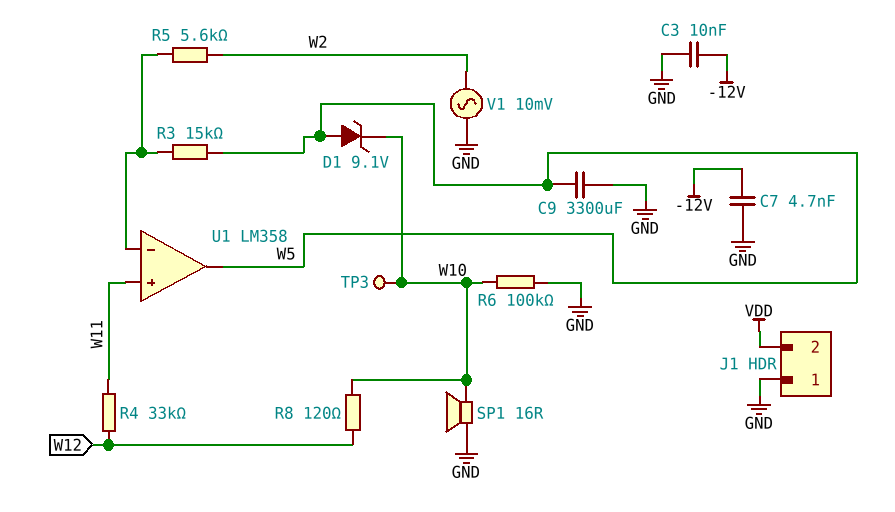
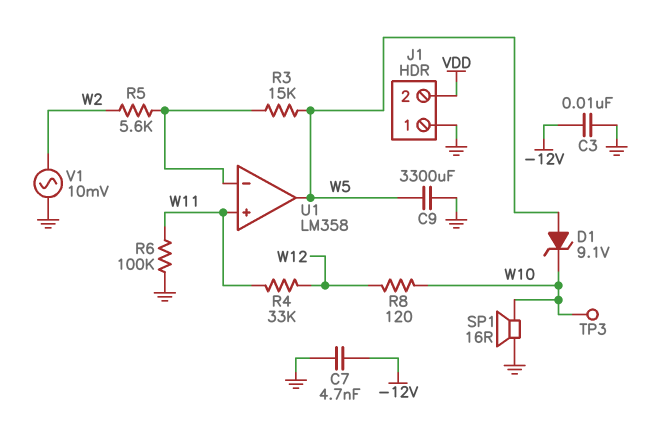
R6: 100k (GND, W10) -> 100k (GND, W11)

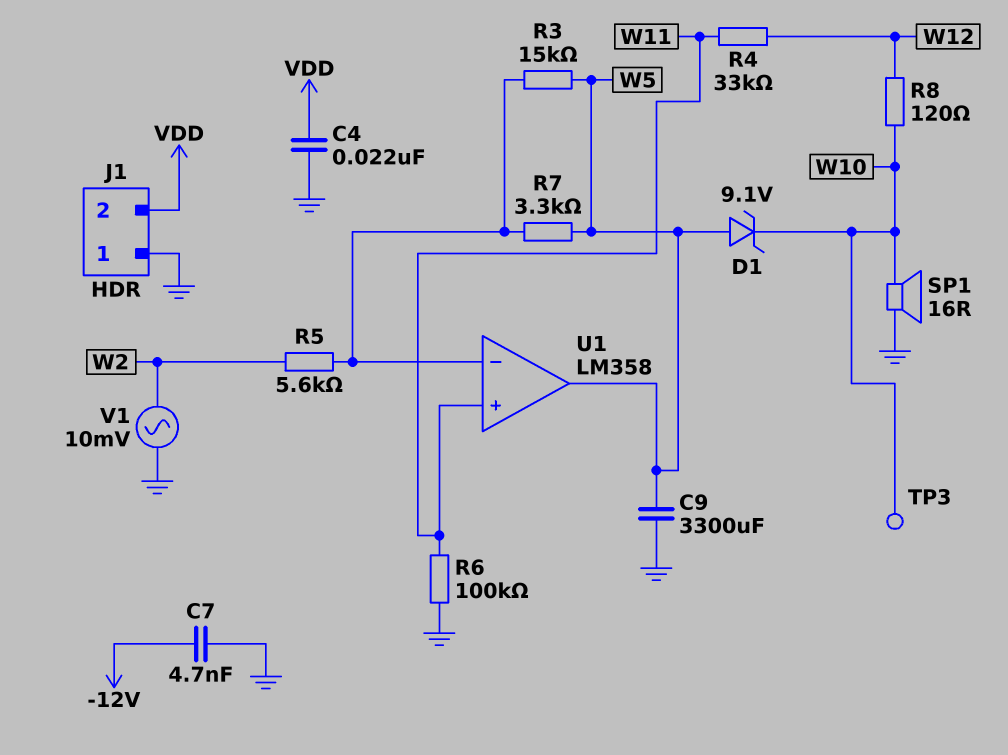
C3: 10nF (-12V, GND) -> none
C4: none -> 22nF (GND, VDD)
R7: none -> 3.3k (U1/in-, W5)

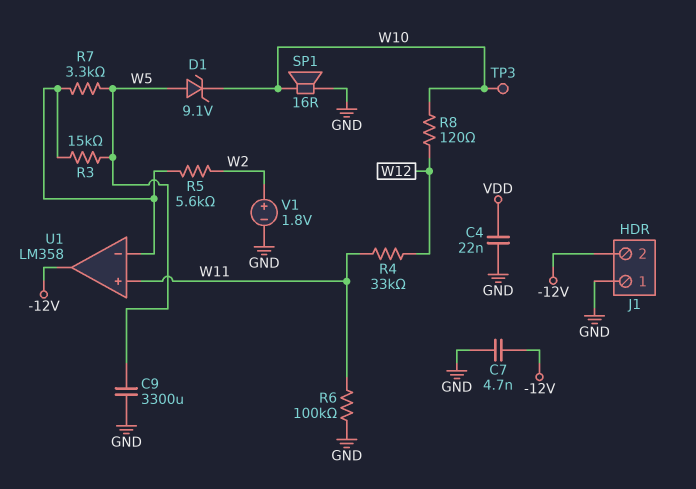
J1 pin 2: VDD -> -12V
U1 pin out: W5 -> -12V
V1: AC 10mV (GND, W2) -> 1.8V (plus W2, minus GND)

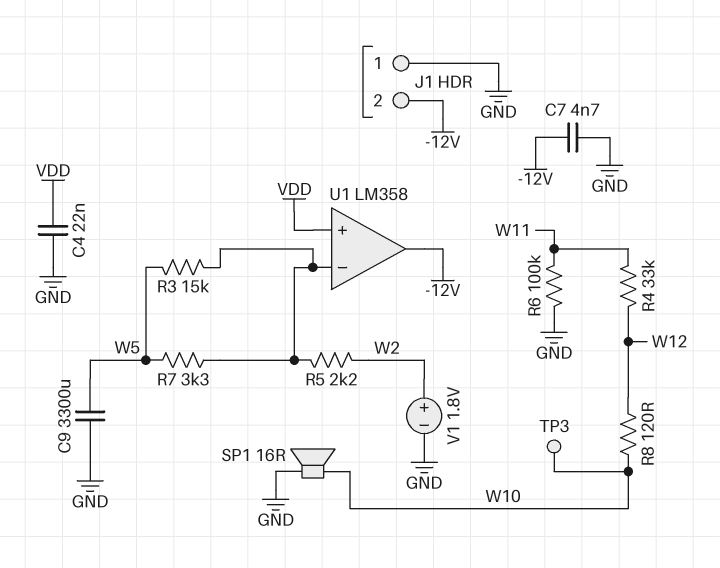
D1: zener 9.1V (A W5, K W10) -> none
R5: 5.6k (U1/in-, W2) -> 2.2k (U1/in-, W2)
U1 pin in+: W11 -> VDD

